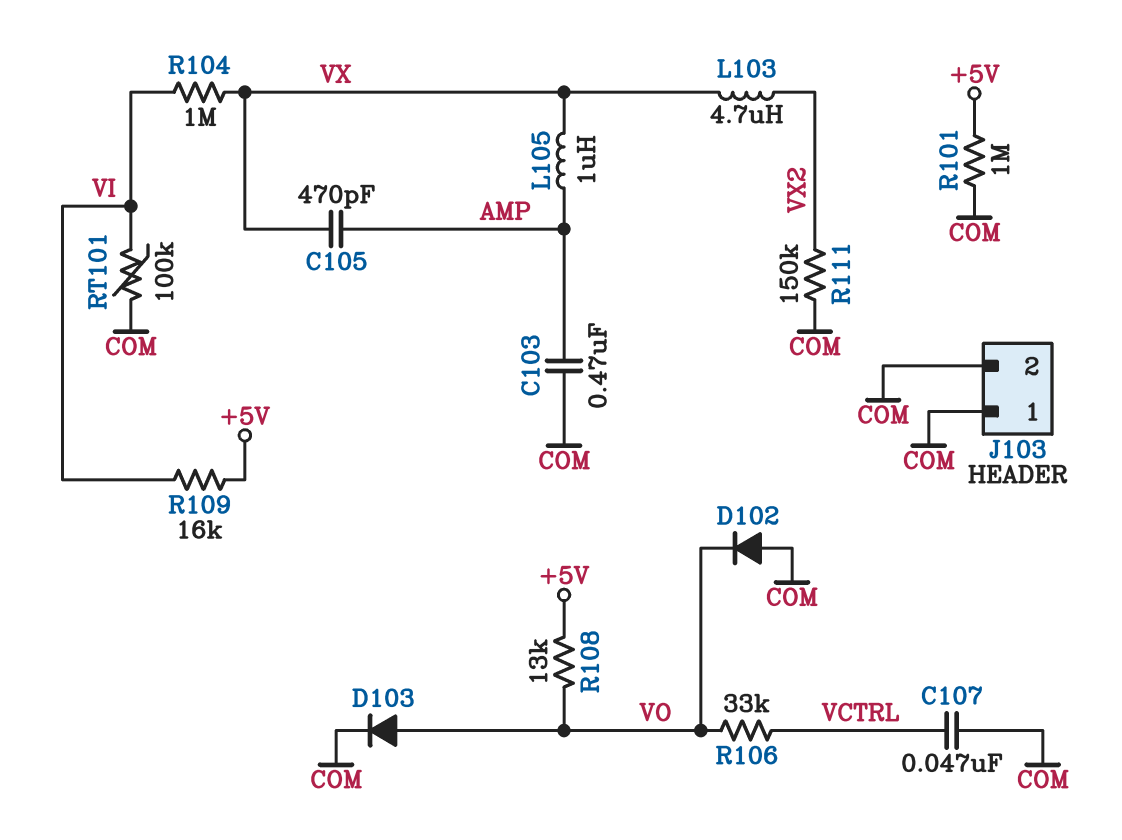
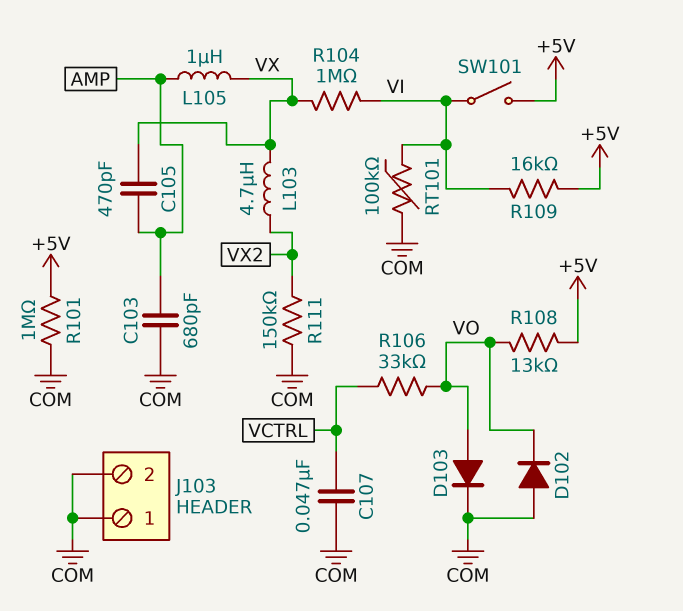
C103: 470nF (AMP, COM) -> 680pF (AMP, COM)
SW101: none -> switch (+5V, VI)

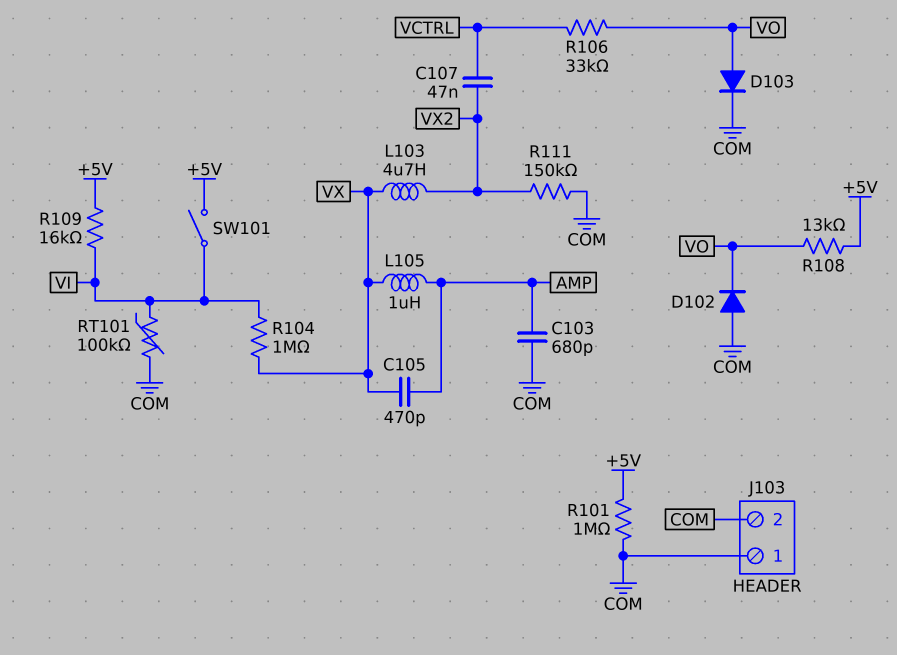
C107: 47nF (COM, VCTRL) -> 47nF (VCTRL, VX2)

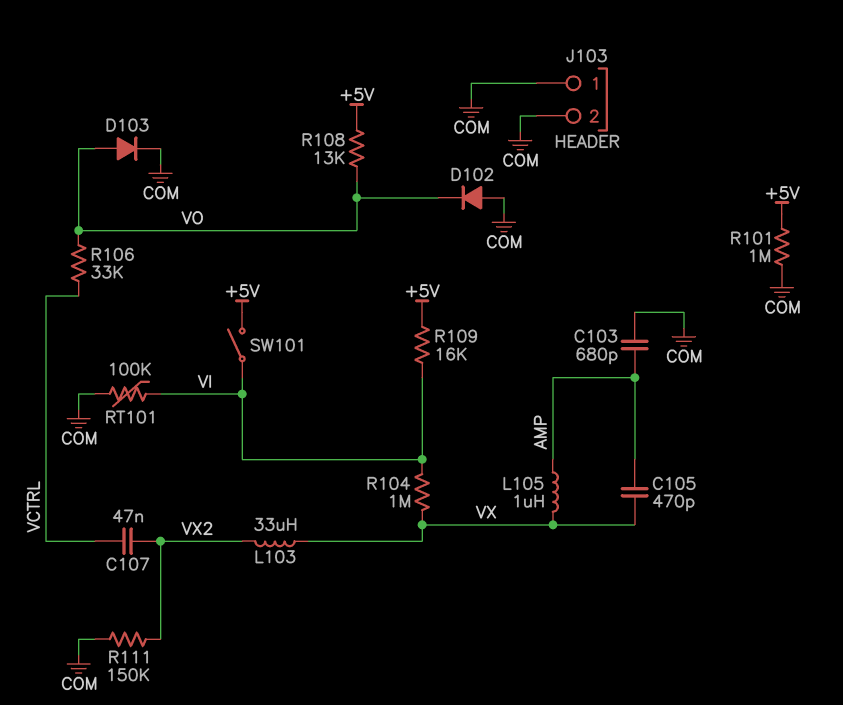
L103: 4.7uH (VX, VX2) -> 33uH (VX, VX2)

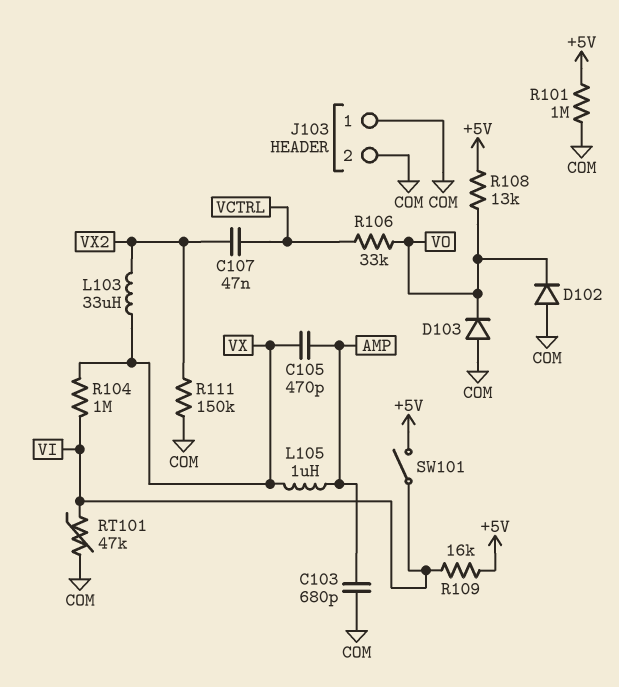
D103: diode (A VO, K COM) -> diode (A COM, K VO)
RT101: 100k (COM, VI) -> 47k (COM, VI)

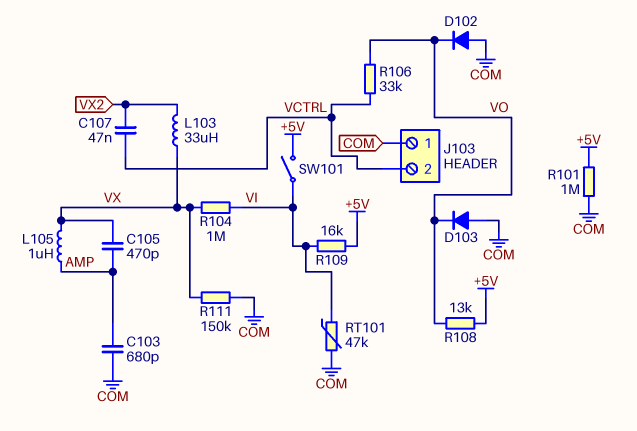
J103 pin 2: COM -> VCTRL
R111: 150k (COM, VX2) -> 150k (COM, VX)

